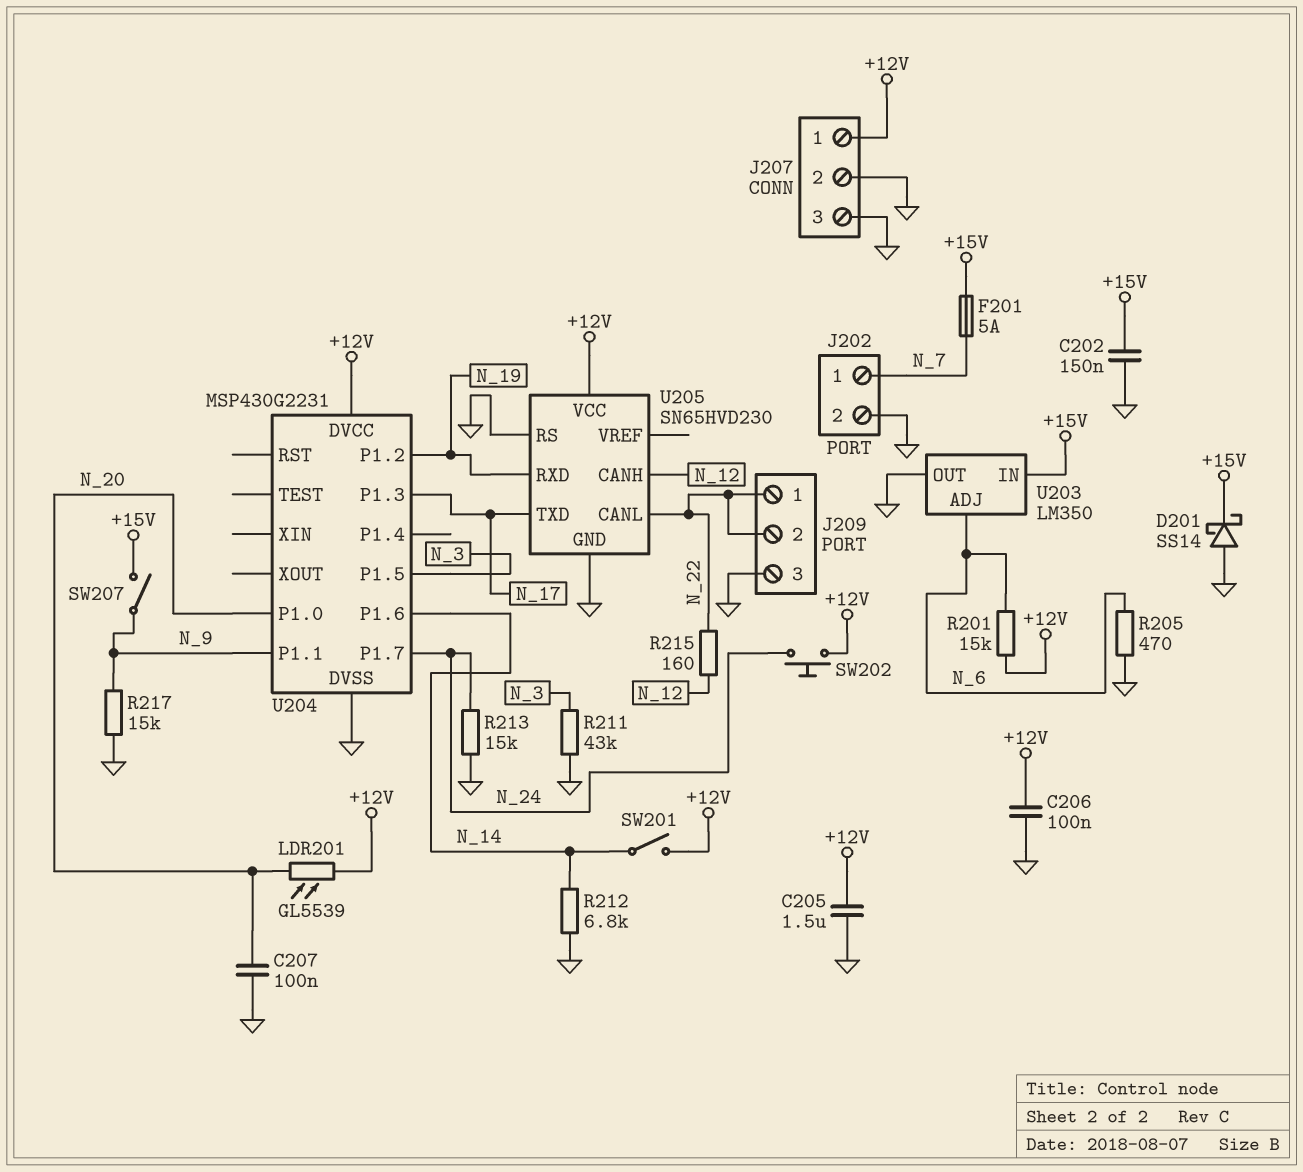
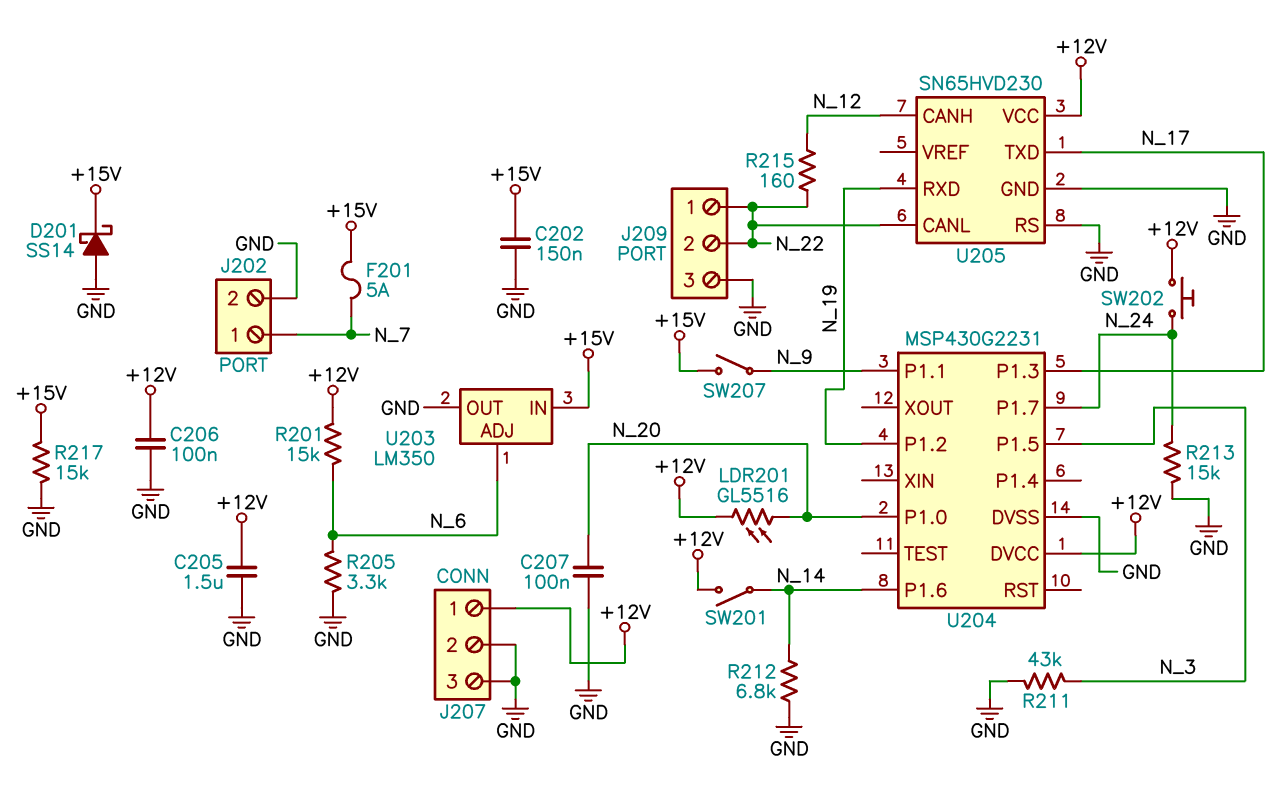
LDR201: GL5539 (+12V, N_20) -> GL5516 (+12V, N_20)
R205: 470 (GND, N_6) -> 3.3k (GND, N_6)
R217: 15k (GND, N_9) -> 15k (+15V, GND)

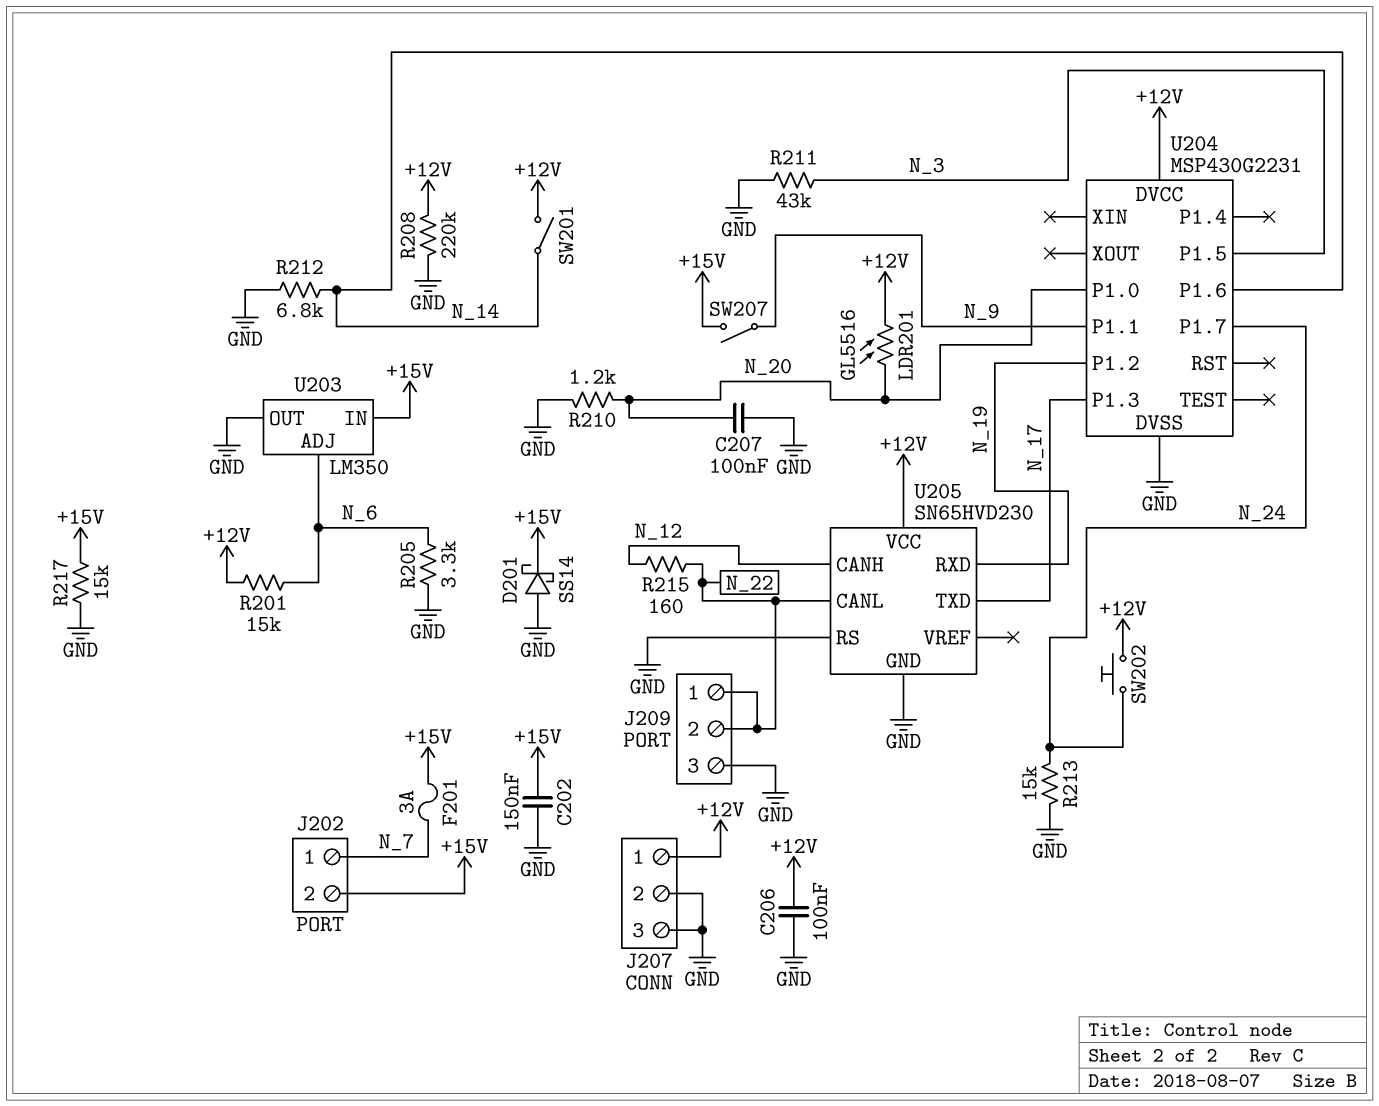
C205: 1.5uF (+12V, GND) -> none
F201: 5A (+15V, N_7) -> 3A (+15V, N_7)
J202 pin 2: GND -> +15V
R208: none -> 220k (+12V, GND)
R210: none -> 1.2k (GND, N_20)

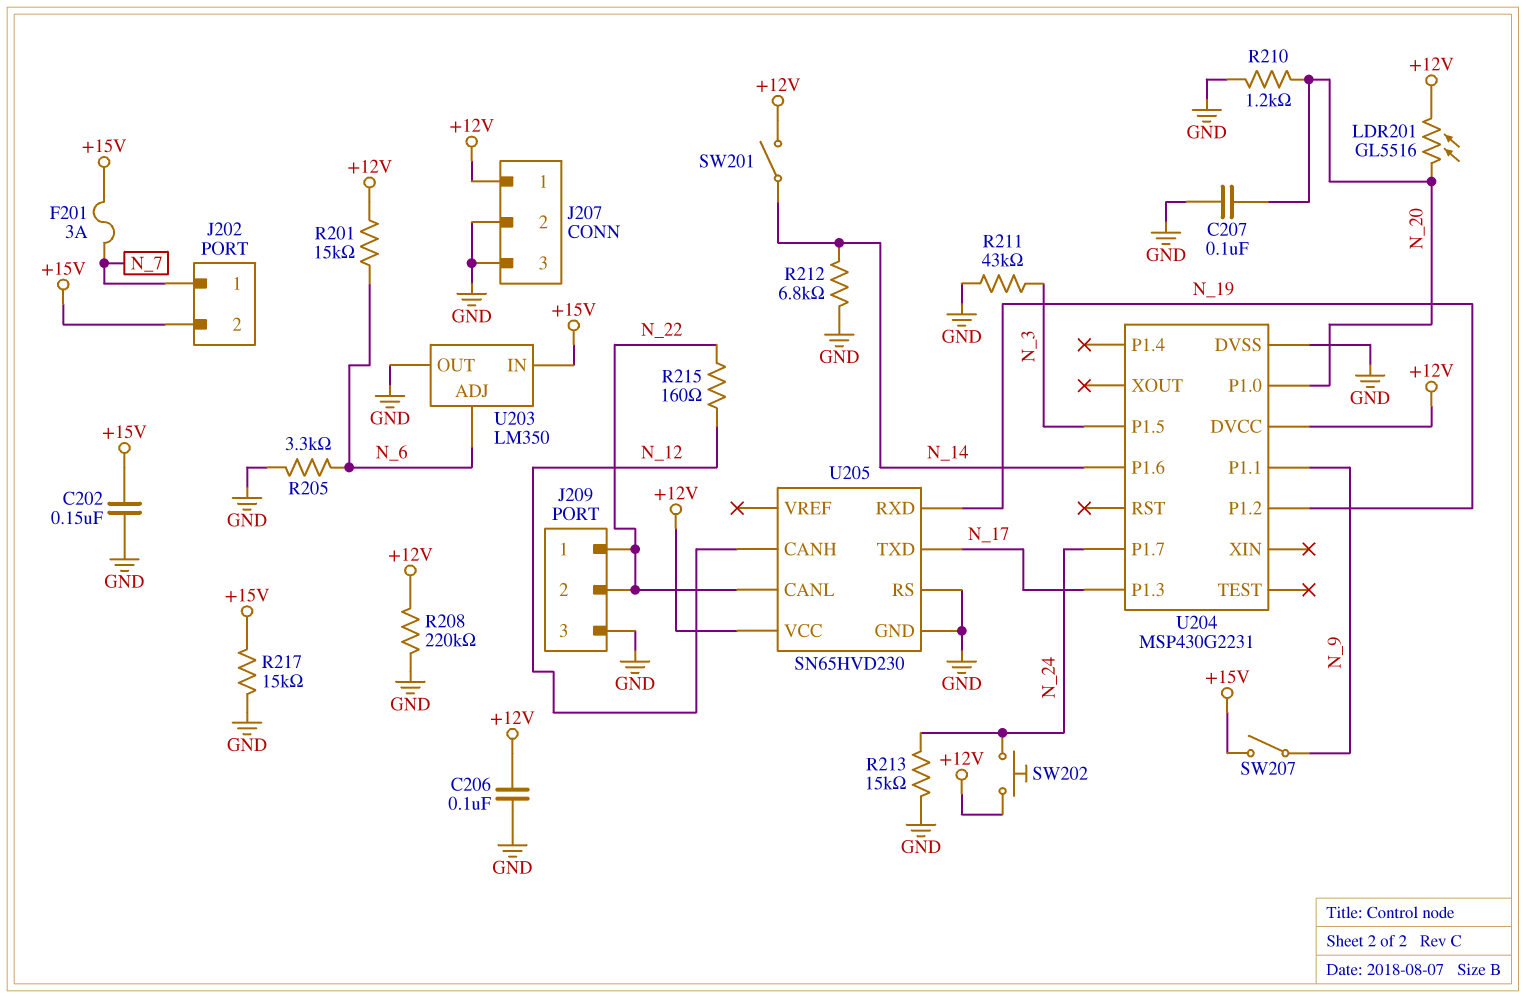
D201: schottky SS14 (A GND, K +15V) -> none

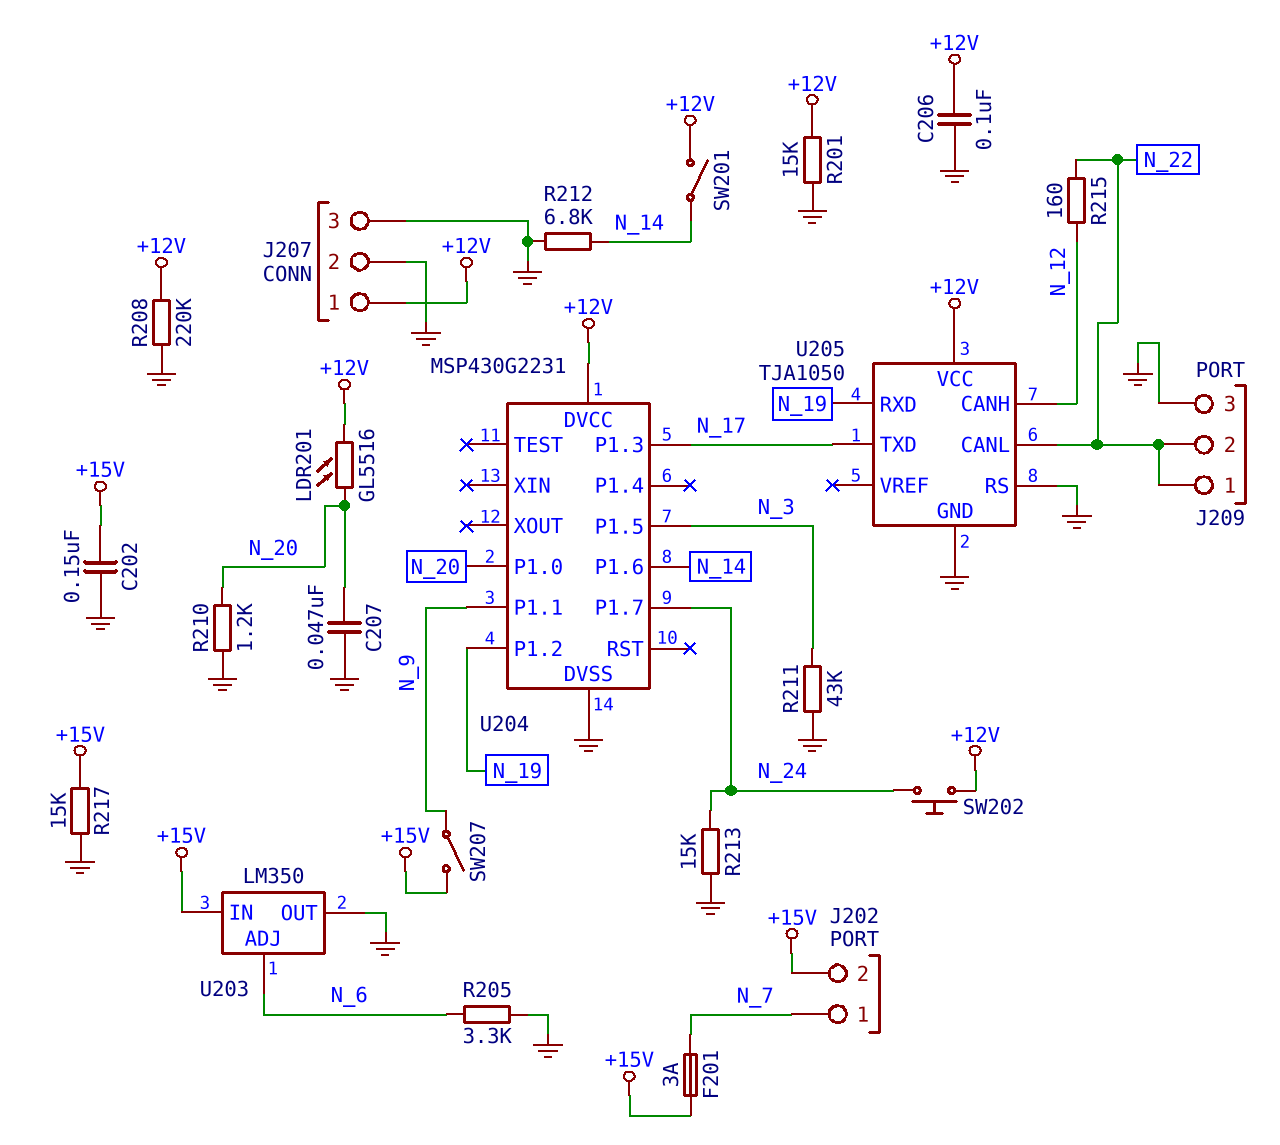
C207: 100nF (GND, N_20) -> 47nF (GND, N_20)
R201: 15k (+12V, N_6) -> 15k (+12V, GND)
U205: SN65HVD230 -> TJA1050

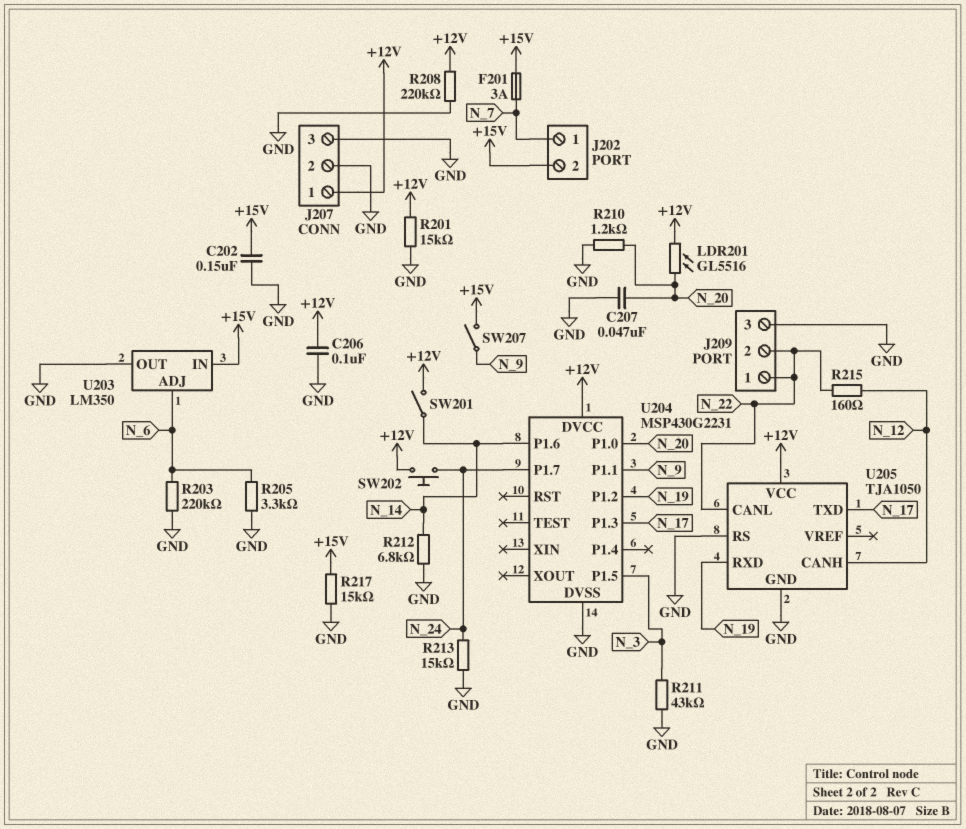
R203: none -> 220k (GND, N_6)

